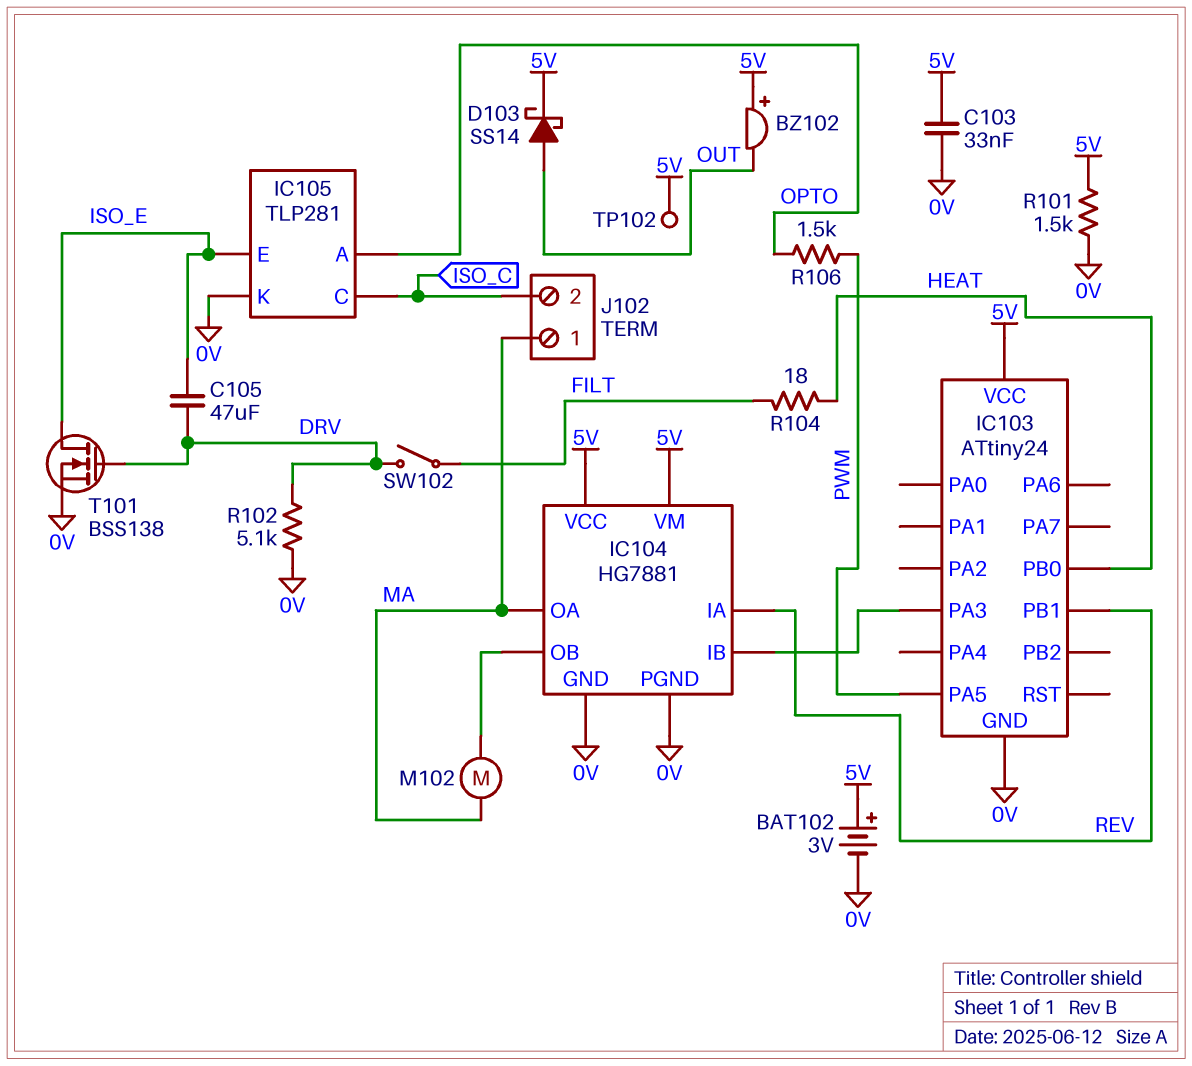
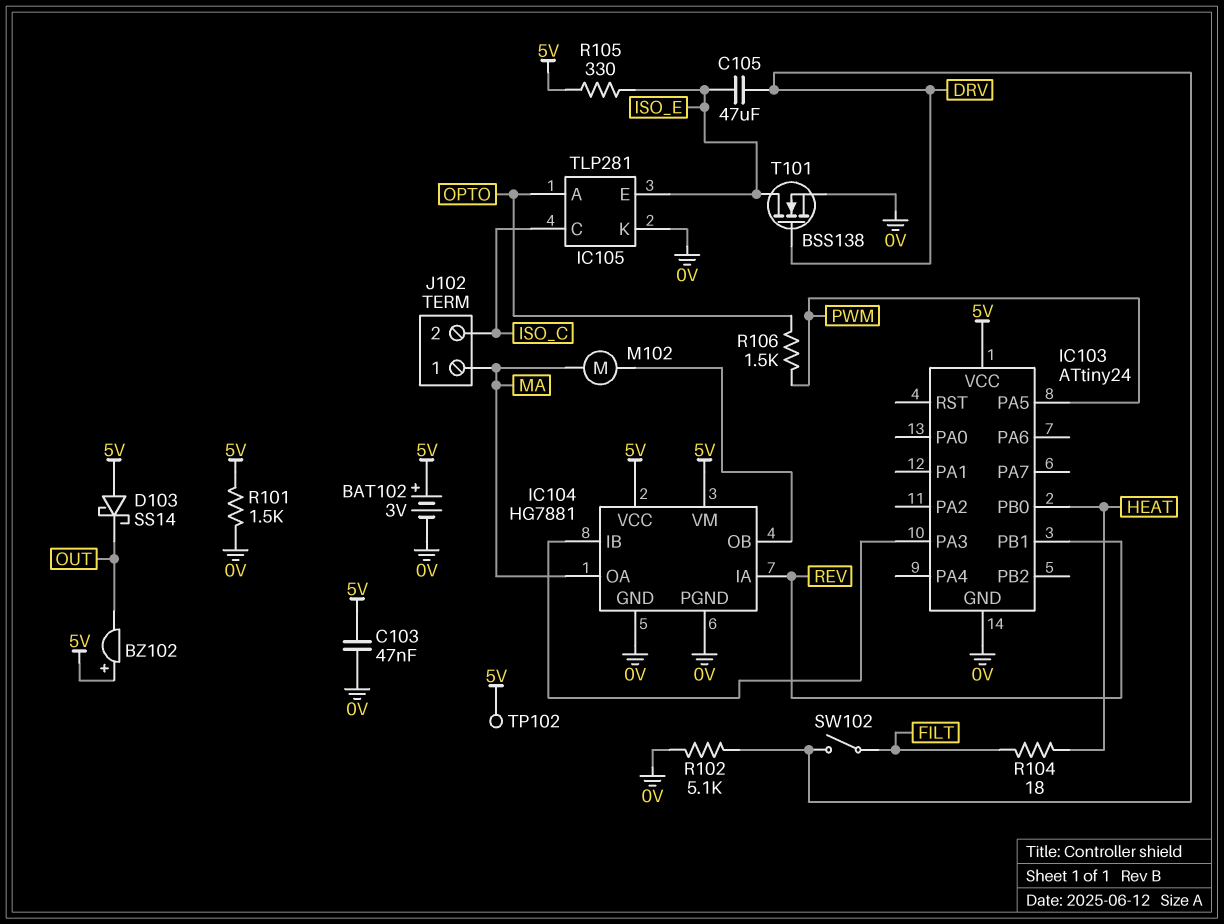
C103: 33nF (0V, 5V) -> 47nF (0V, 5V)
D103: schottky SS14 (A OUT, K 5V) -> schottky SS14 (A 5V, K OUT)
R105: none -> 330 (5V, ISO_E)

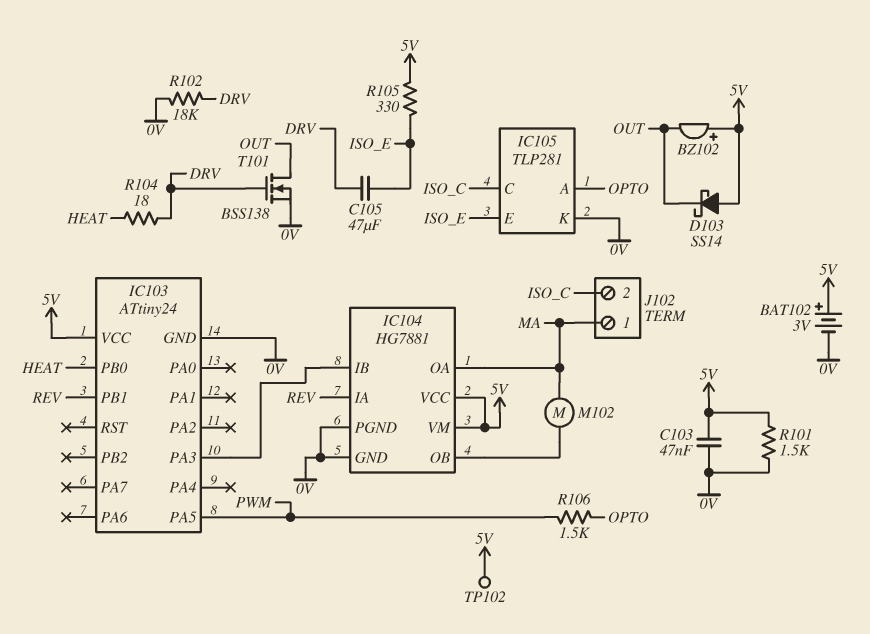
R102: 5.1k (0V, DRV) -> 18k (0V, DRV)
R104: 18 (FILT, HEAT) -> 18 (DRV, HEAT)
SW102: switch (DRV, FILT) -> none
T101: NMOS BSS138 (G DRV, D ISO_E, S 0V) -> NMOS BSS138 (G DRV, D OUT, S 0V)

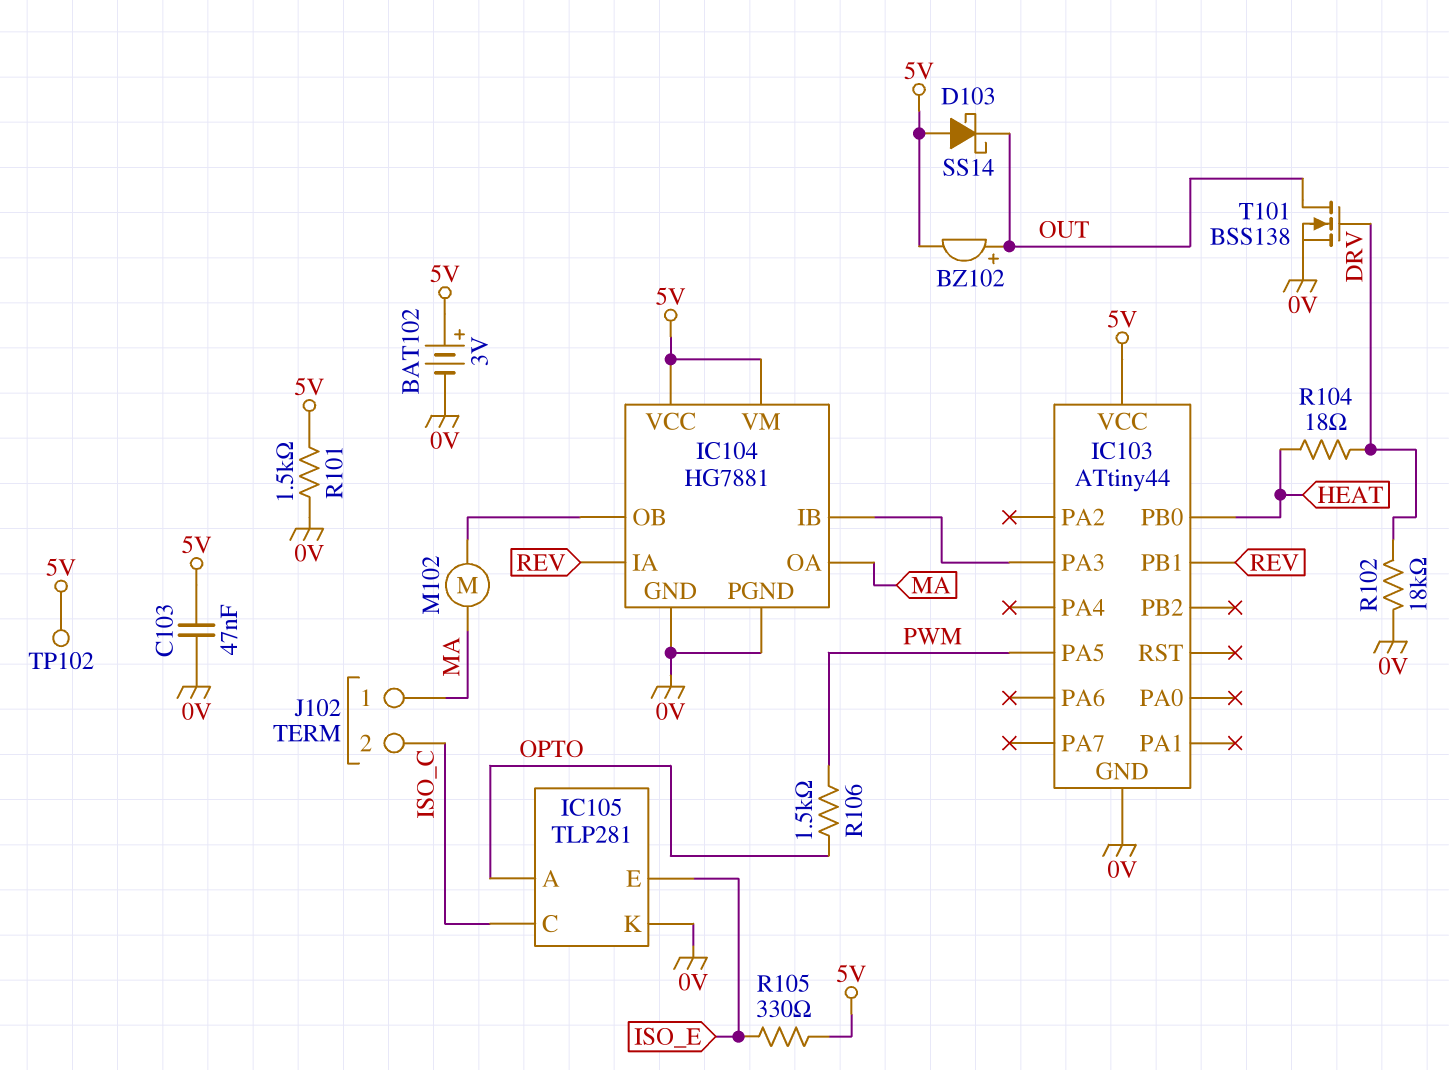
BZ102: buzzer (plus 5V, minus OUT) -> buzzer (plus OUT, minus 5V)
C105: 47uF (DRV, ISO_E) -> none
IC103: ATtiny24 -> ATtiny44

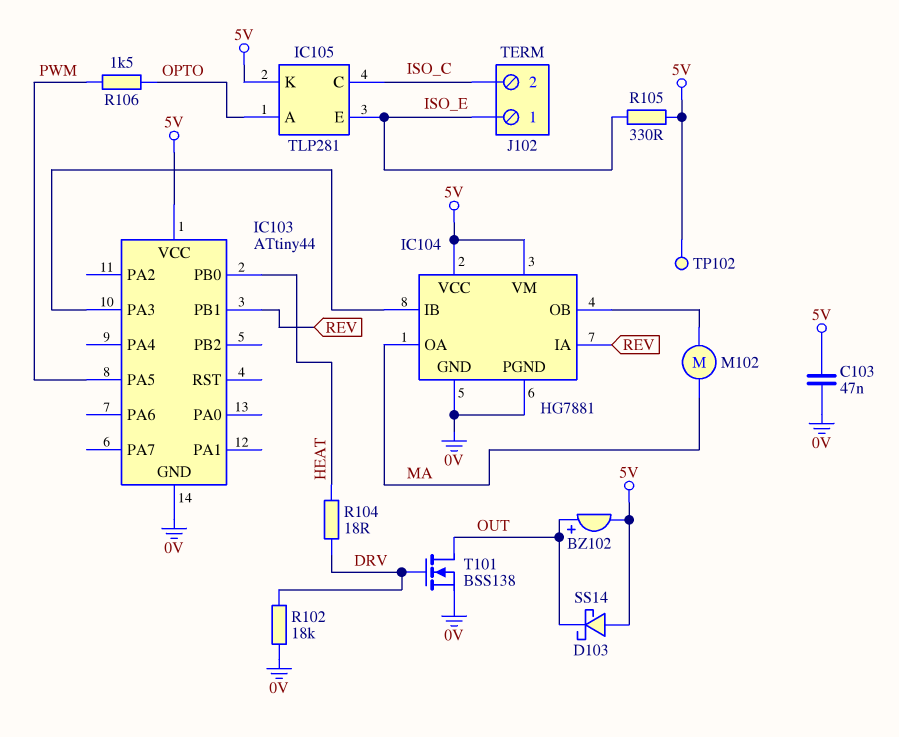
BAT102: 3V (plus 5V, minus 0V) -> none
IC105 pin K: 0V -> 5V
J102 pin 1: MA -> ISO_E
R101: 1.5k (0V, 5V) -> none

